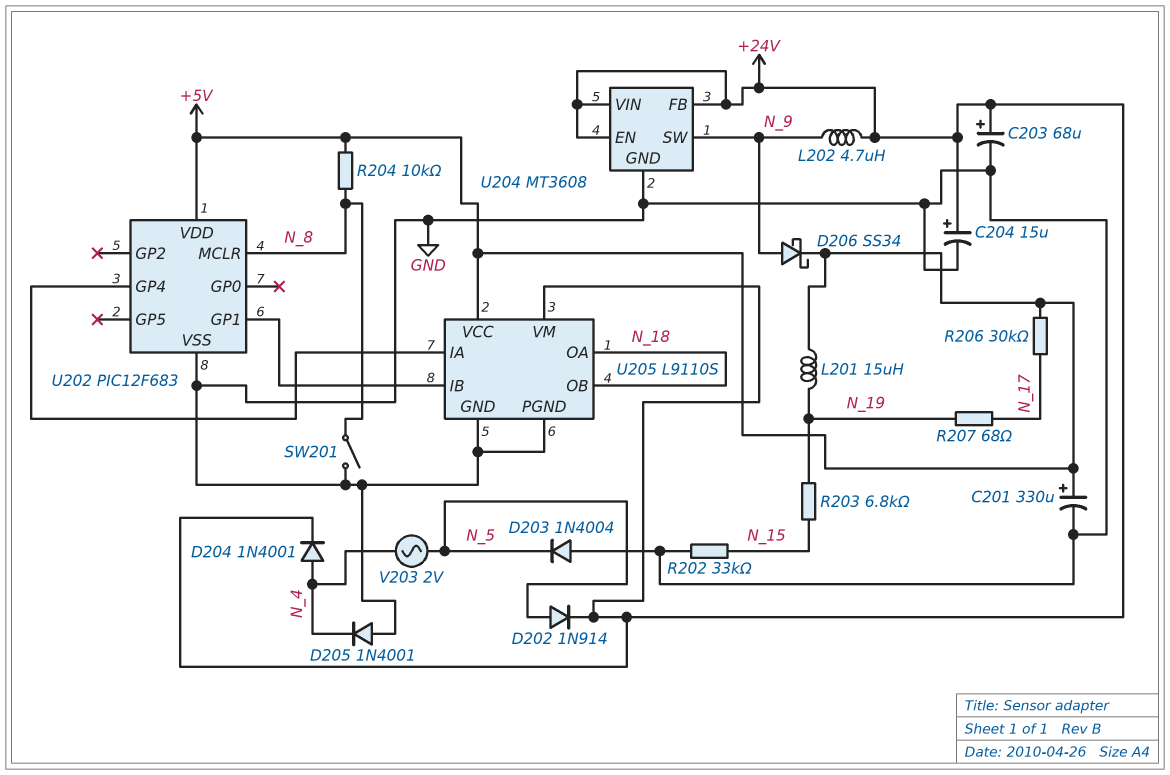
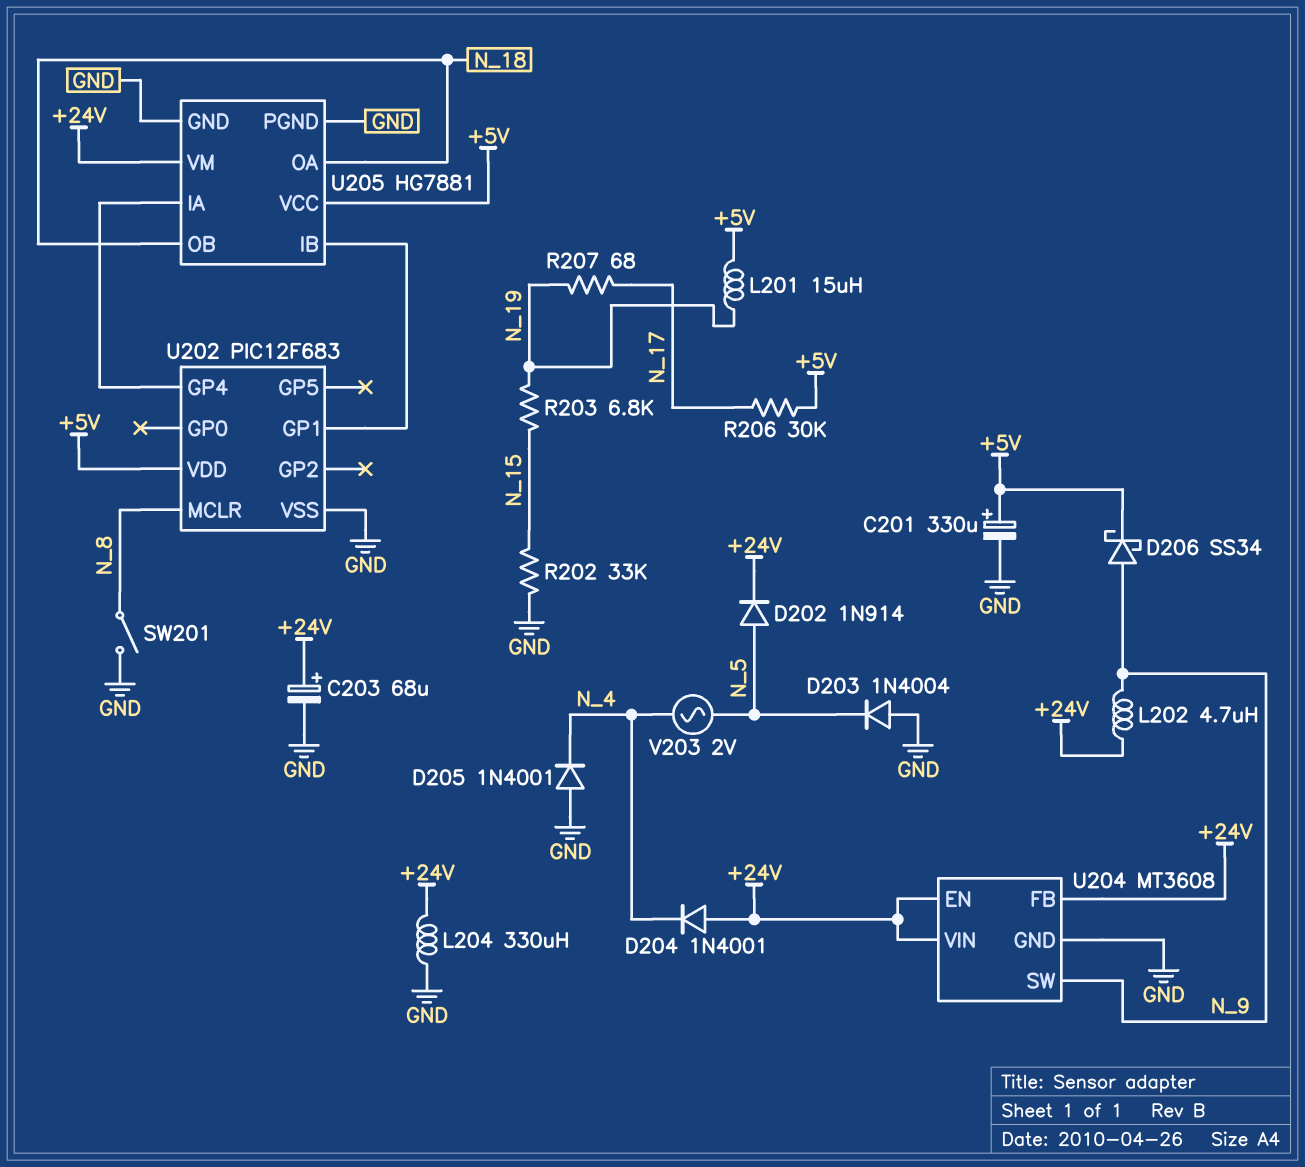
C204: 15uF (plus +24V, minus GND) -> none
D204: diode 1N4001 (A N_4, K +24V) -> diode 1N4001 (A +24V, K N_4)
L204: none -> 330uH (+24V, GND)
R204: 10k (+5V, N_8) -> none
U205: L9110S -> HG7881

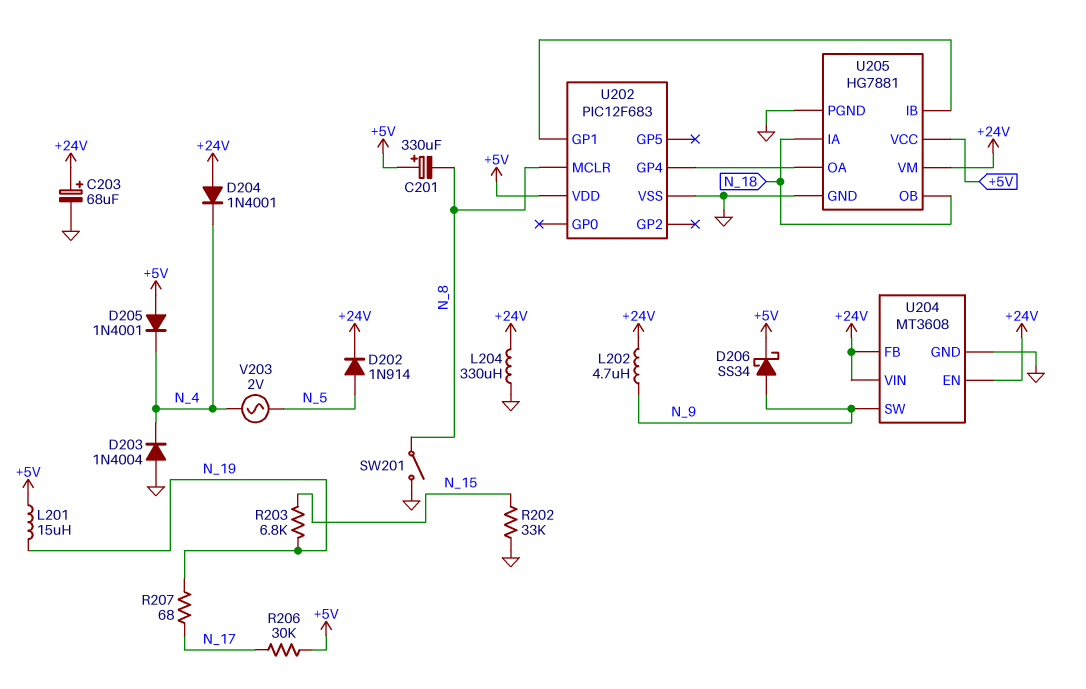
C201: 330uF (plus +5V, minus GND) -> 330uF (plus +5V, minus N_8)
D203: diode 1N4004 (A GND, K N_5) -> diode 1N4004 (A GND, K N_4)
D205: diode 1N4001 (A GND, K N_4) -> diode 1N4001 (A +5V, K N_4)
U205 pin IA: U202/GP4 -> N_18
U205 pin OA: N_18 -> U202/GP4

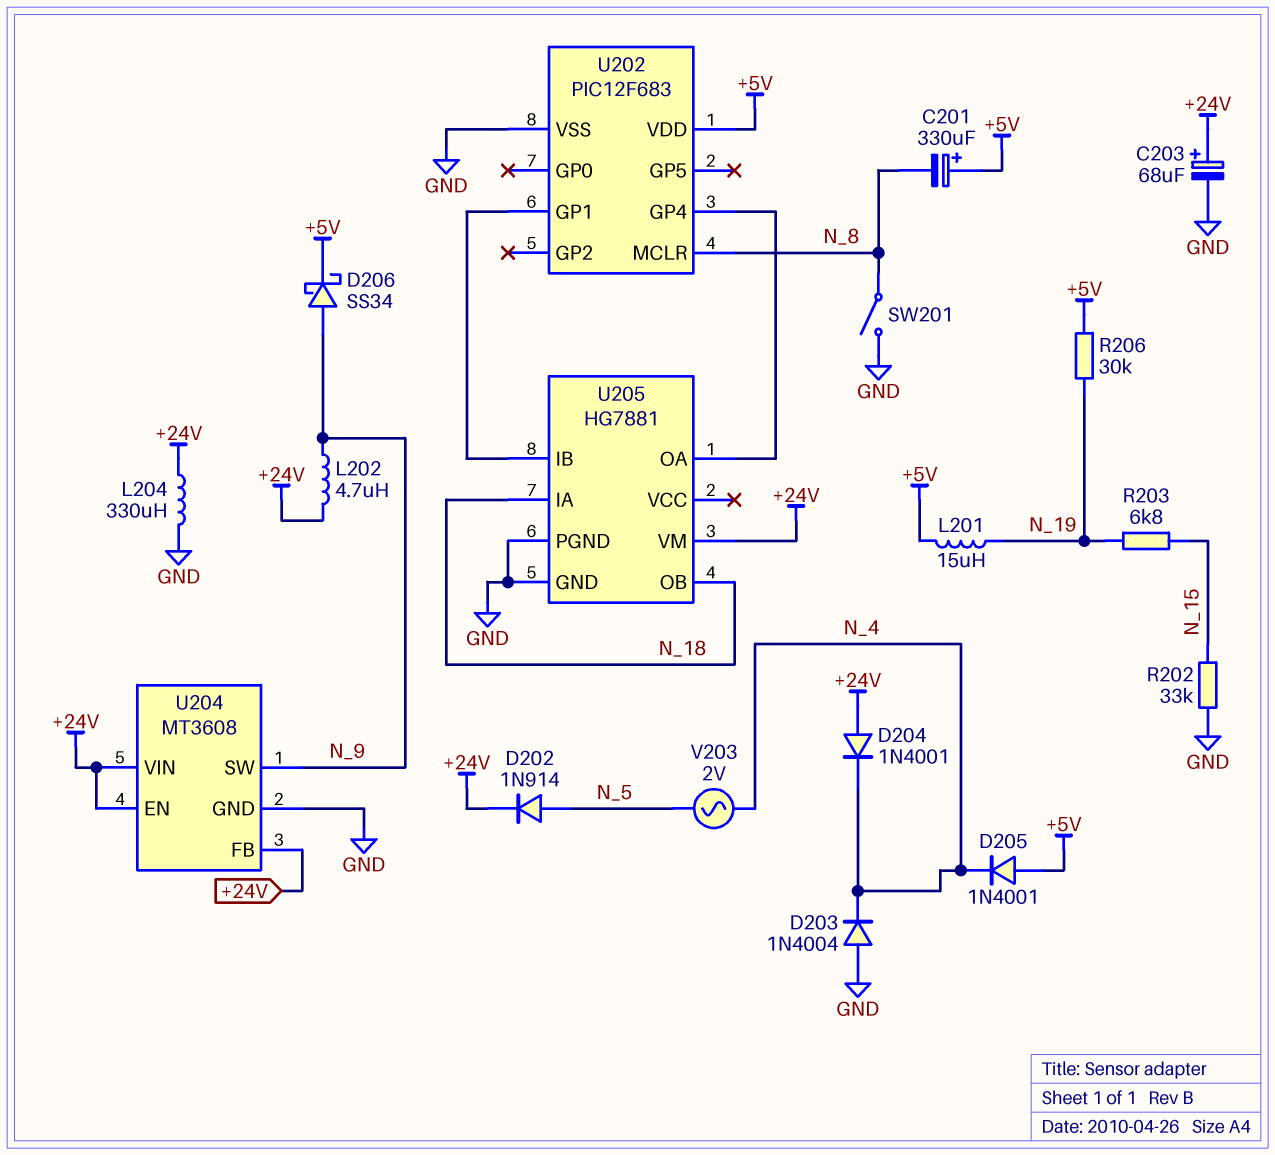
R206: 30k (+5V, N_17) -> 30k (+5V, N_19)
R207: 68 (N_17, N_19) -> none
U205 pin VCC: +5V -> none

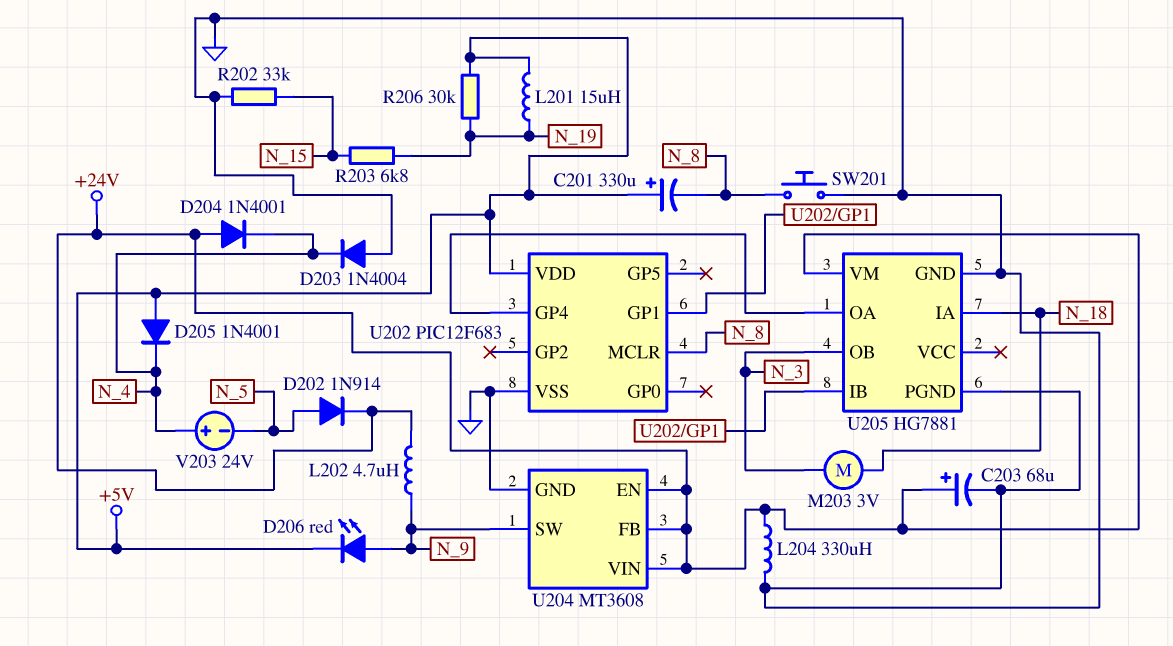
D206: schottky SS34 (A N_9, K +5V) -> LED red (A N_9, K +5V)
M203: none -> motor 3V (N_3, N_18)
SW201: switch (GND, N_8) -> button (GND, N_8)
U205 pin OB: N_18 -> N_3
V203: AC 2V (N_4, N_5) -> 24V (plus N_4, minus N_5)

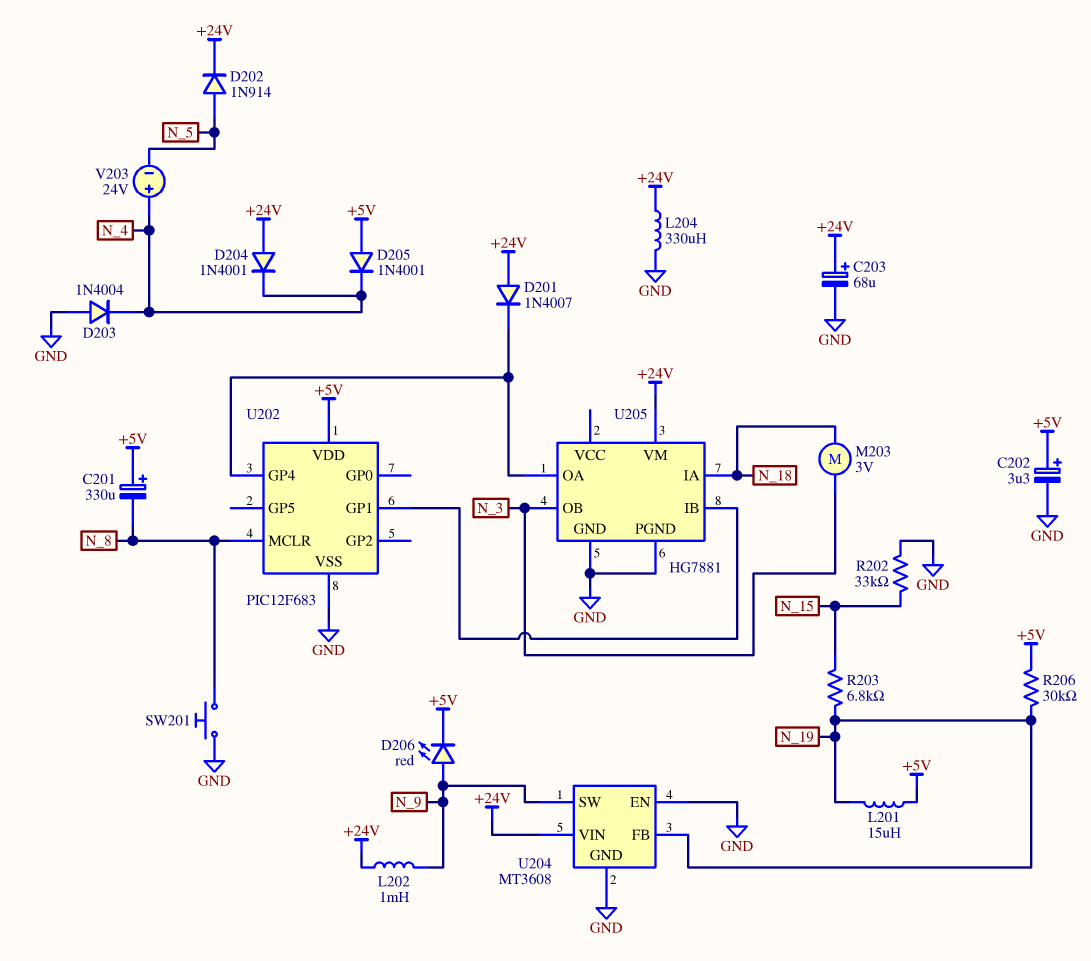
C202: none -> 3.3uF (plus +5V, minus GND)
D201: none -> diode 1N4007 (A +24V, K U202/GP4)
L202: 4.7uH (+24V, N_9) -> 1mH (+24V, N_9)
U204 pin EN: +24V -> GND
U204 pin FB: +24V -> N_19

